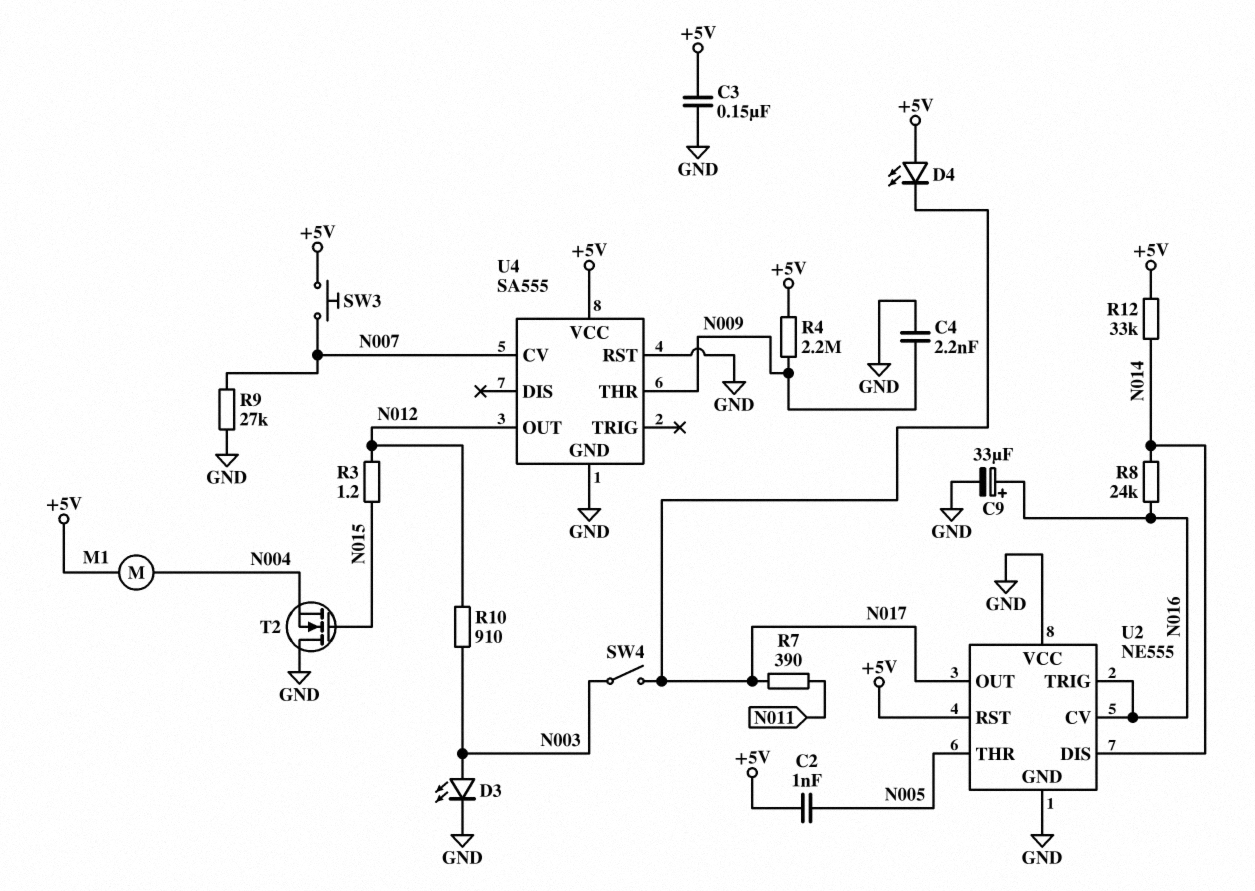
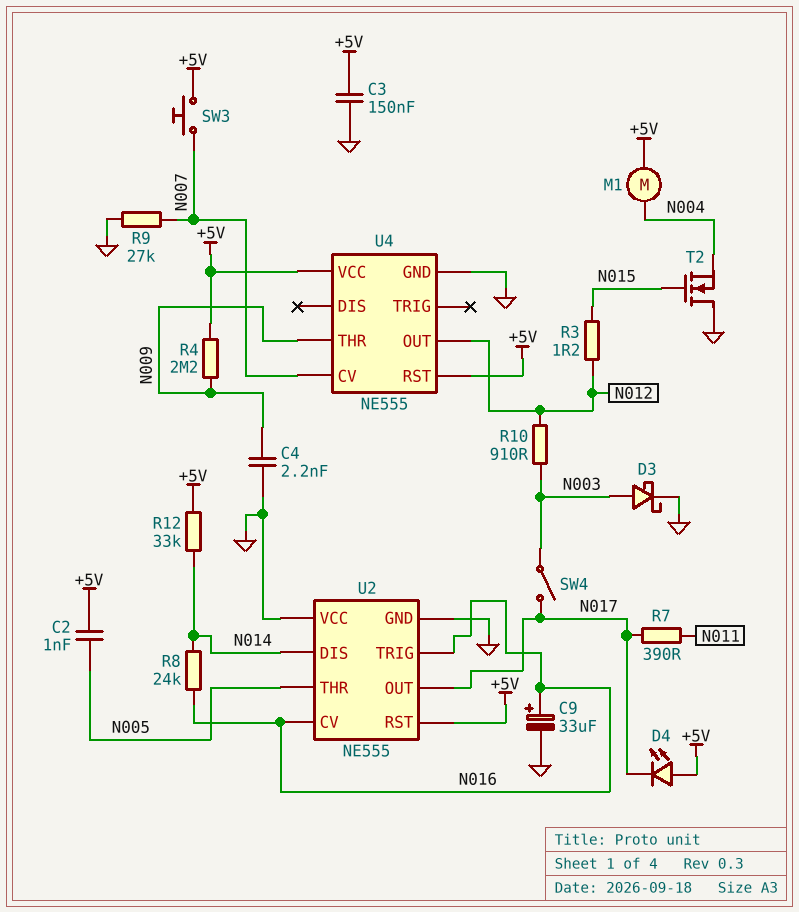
D3: LED (A N003, K GND) -> schottky (A N003, K GND)
U4: SA555 -> NE555
U4 pin RST: GND -> +5V

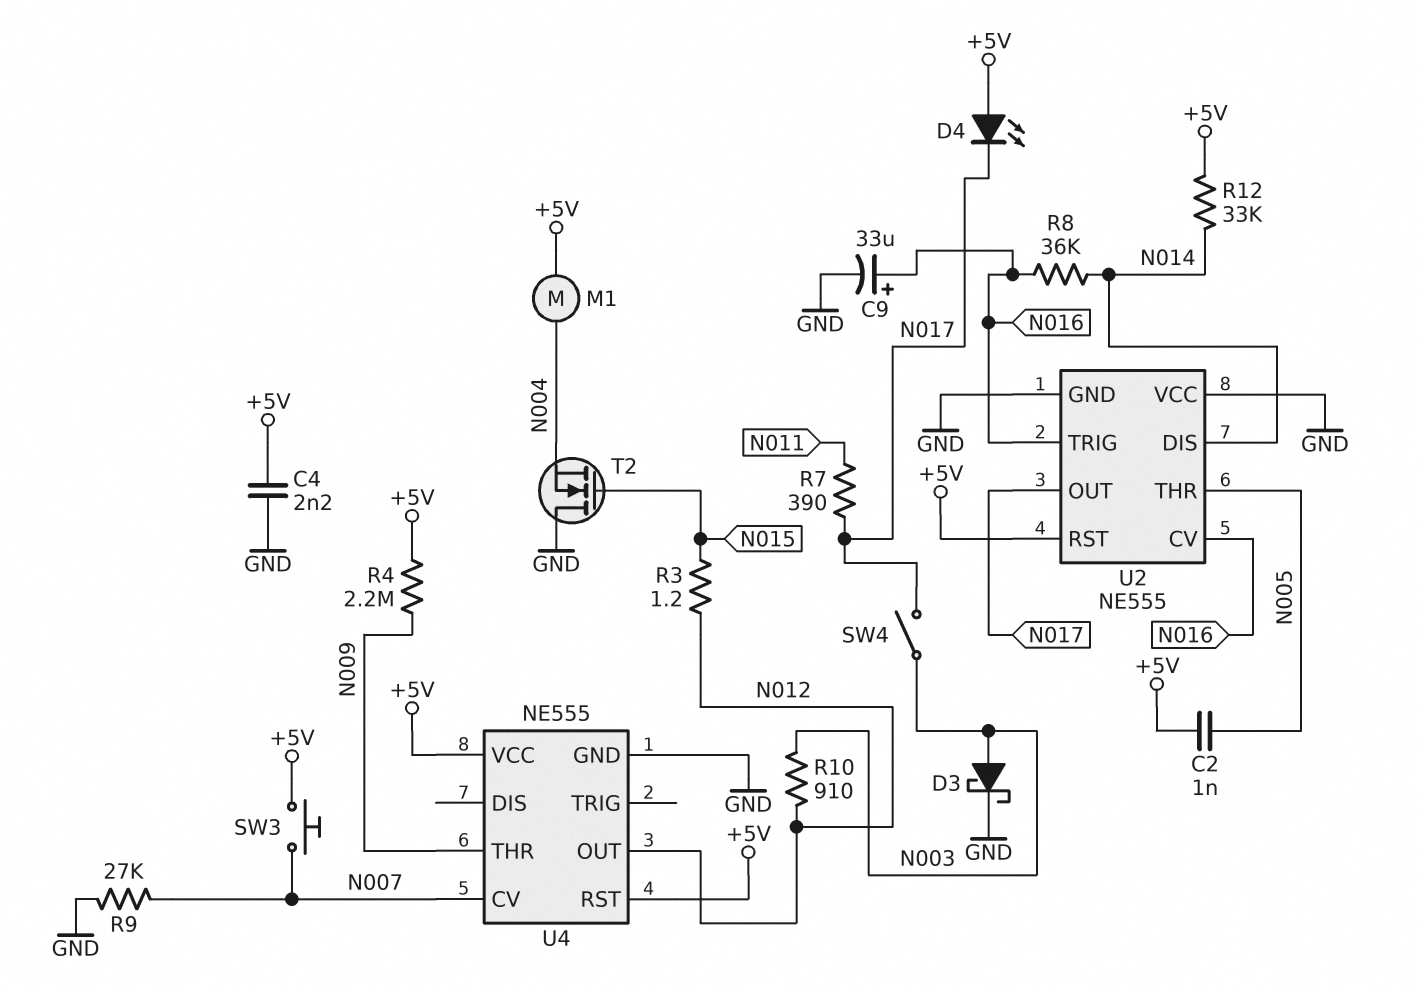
C3: 150nF (+5V, GND) -> none
C4: 2.2nF (GND, N009) -> 2.2nF (+5V, GND)
R8: 24k (N014, N016) -> 36k (N014, N016)

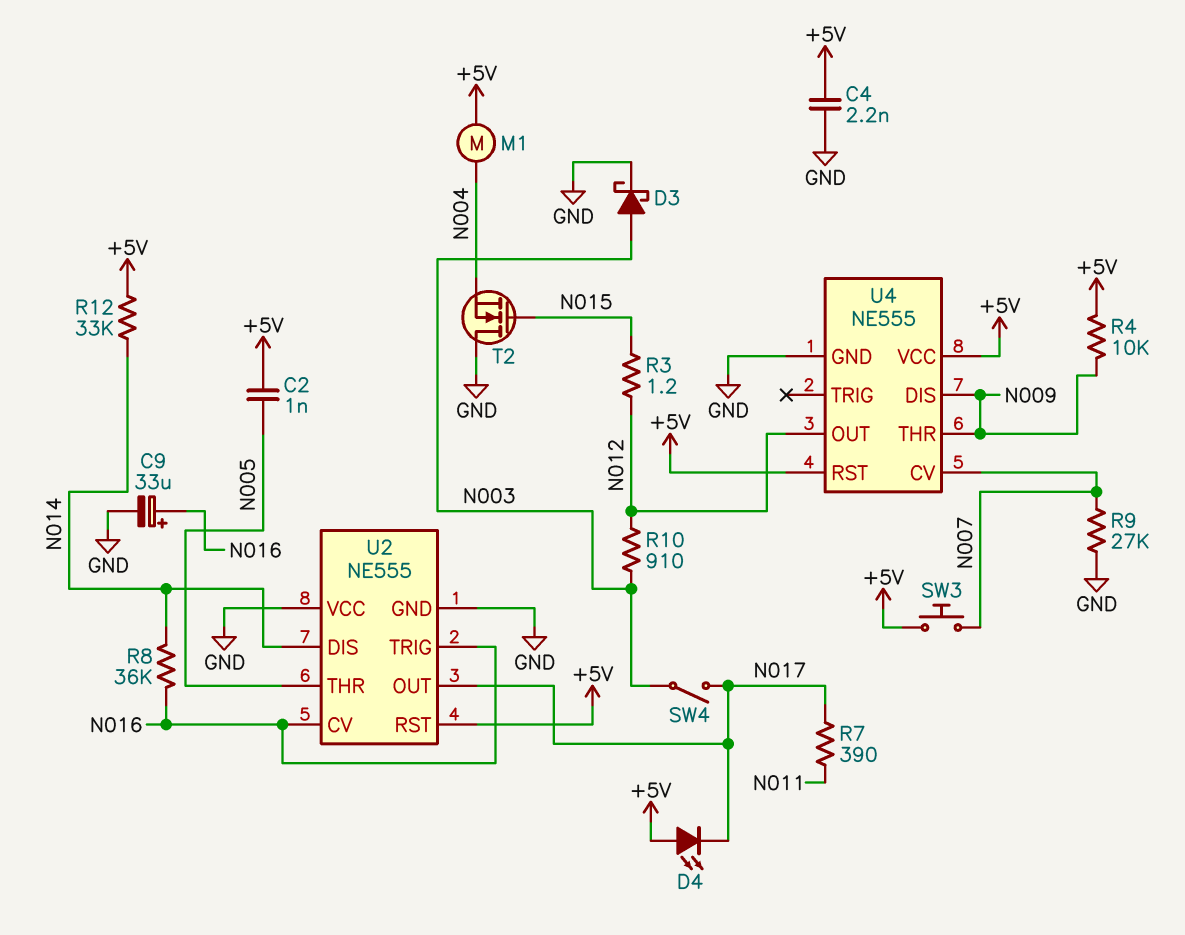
R4: 2.2M (+5V, N009) -> 10k (+5V, N009)
U4 pin DIS: none -> N009

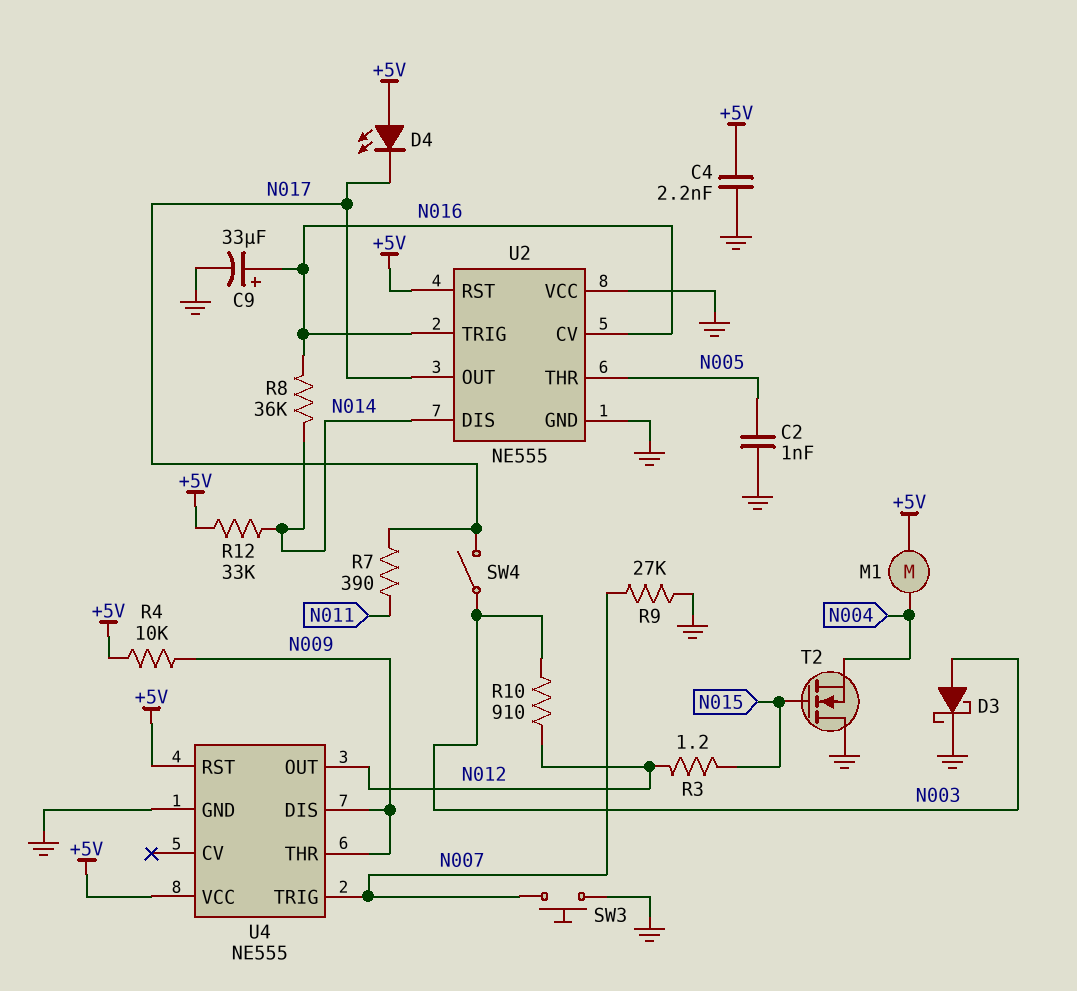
C2: 1nF (+5V, N005) -> 1nF (GND, N005)
SW3: button (+5V, N007) -> button (GND, N007)
U4 pin CV: N007 -> none
U4 pin TRIG: none -> N007

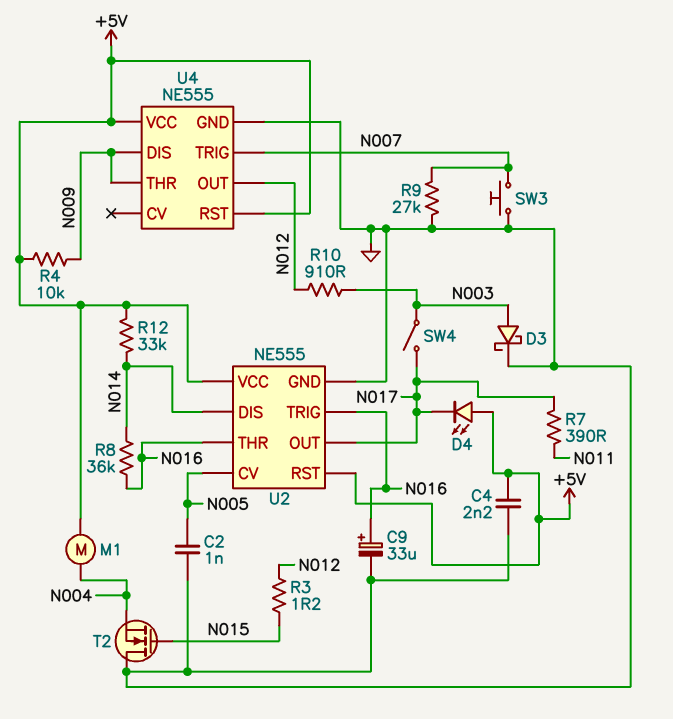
U2 pin CV: N016 -> N005
U2 pin THR: N005 -> N016
U2 pin VCC: GND -> +5V

